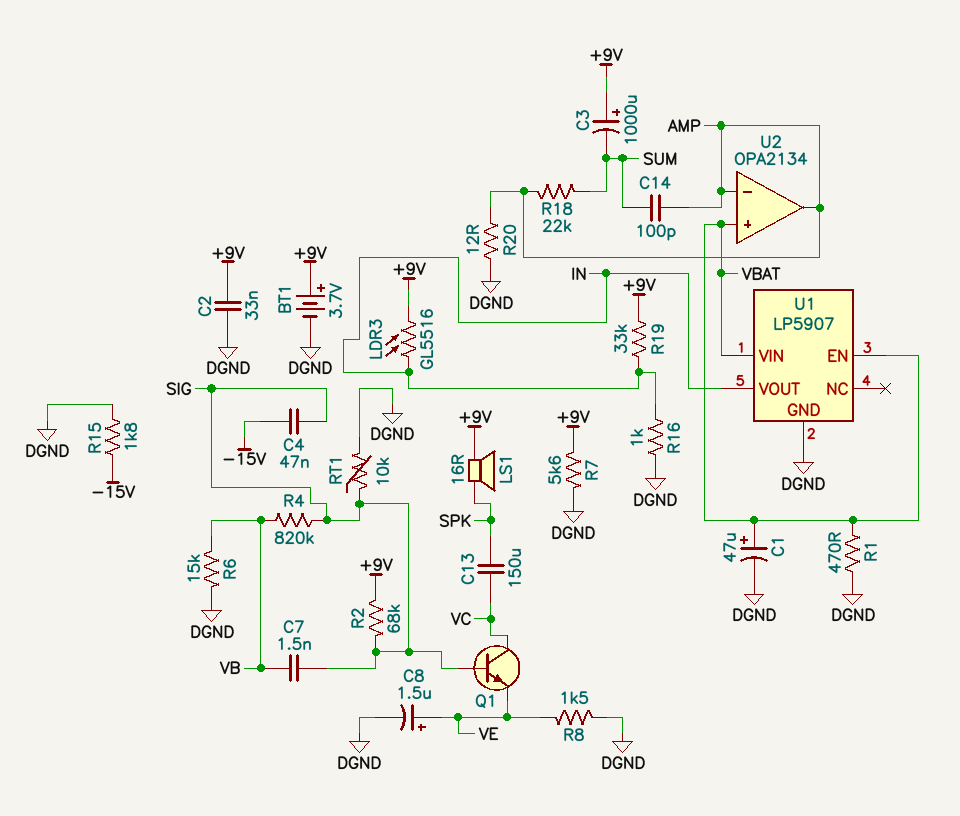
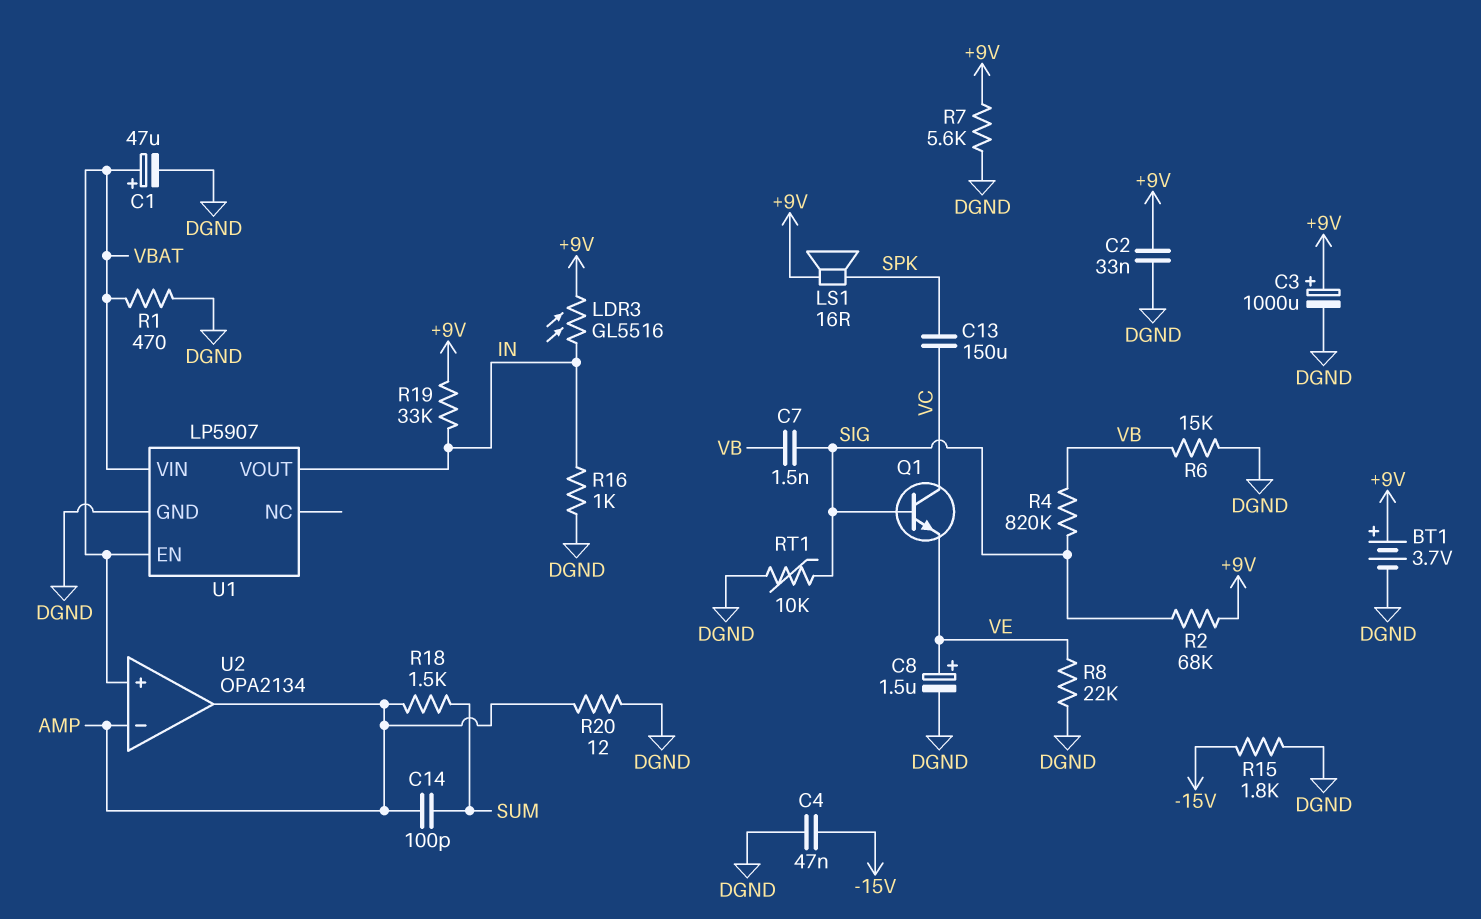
C3: 1000uF (plus +9V, minus SUM) -> 1000uF (plus +9V, minus DGND)
C4: 47nF (-15V, SIG) -> 47nF (-15V, DGND)
R8: 1.5k (DGND, VE) -> 22k (DGND, VE)
R18: 22k (AMP, SUM) -> 1.5k (AMP, SUM)

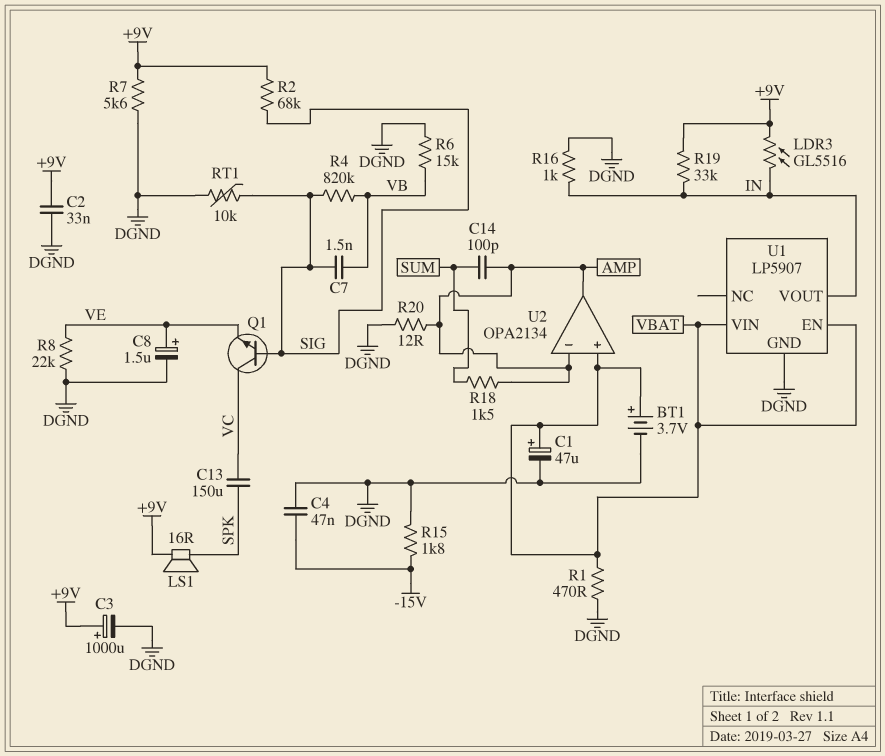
BT1: 3.7V (plus +9V, minus DGND) -> 3.7V (plus VBAT, minus DGND)

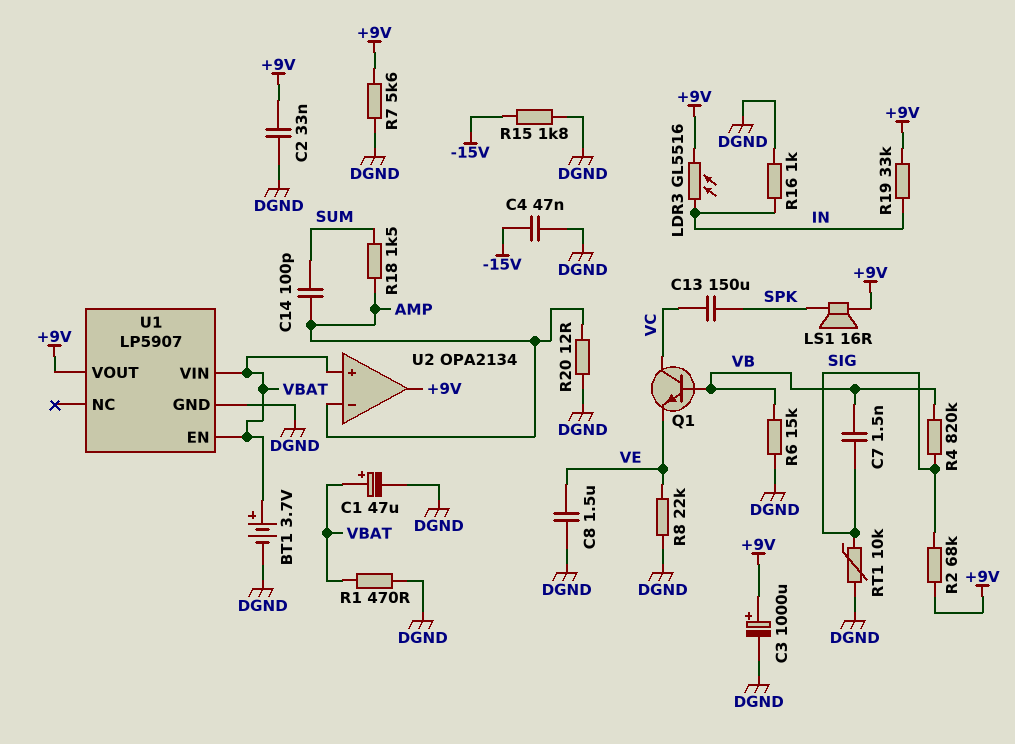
C8: 1.5uF (plus VE, minus DGND) -> 1.5uF (DGND, VE)
Q1: NPN (B SIG, C VC, E VE) -> NPN (B VB, C VC, E VE)
U1 pin VOUT: IN -> +9V
U2 pin out: AMP -> +9V

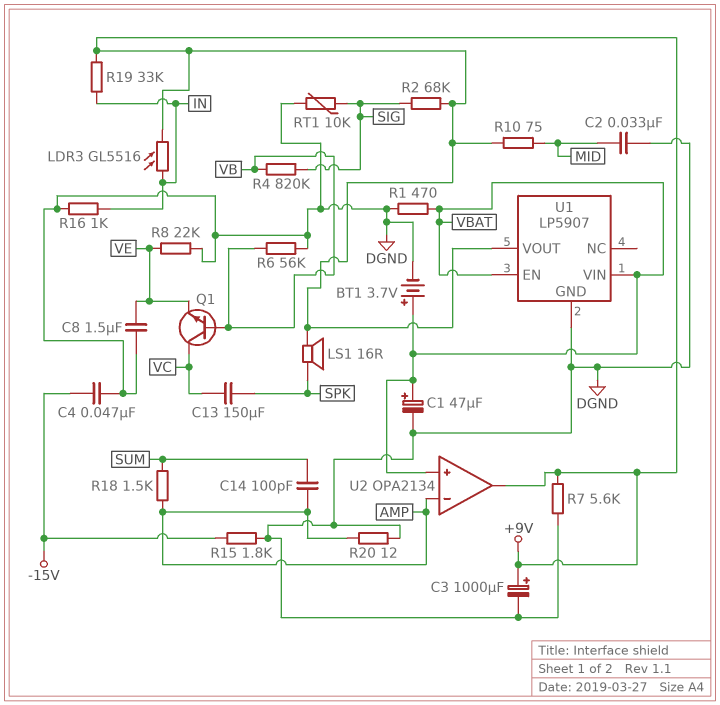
C2: 33nF (+9V, DGND) -> 33nF (DGND, MID)
C7: 1.5nF (SIG, VB) -> none
R6: 15k (DGND, VB) -> 56k (DGND, VB)
R10: none -> 75 (+9V, MID)

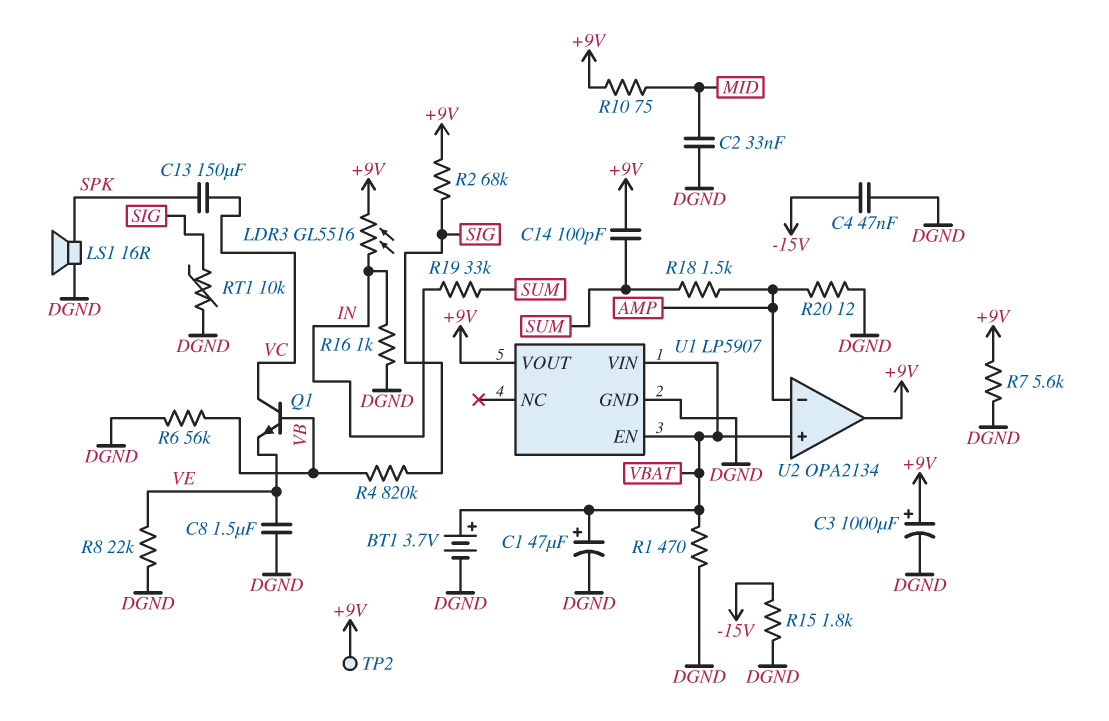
C14: 100pF (AMP, SUM) -> 100pF (+9V, SUM)
LS1: speaker 16R (+9V, SPK) -> speaker 16R (DGND, SPK)
R19: 33k (+9V, IN) -> 33k (IN, SUM)
TP2: none -> test point (+9V)

